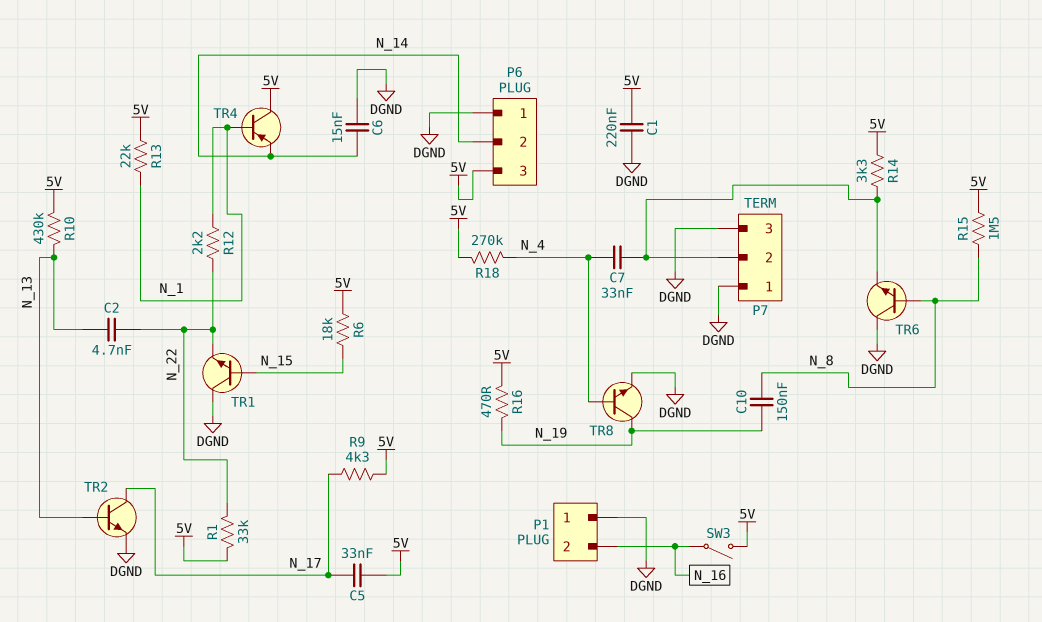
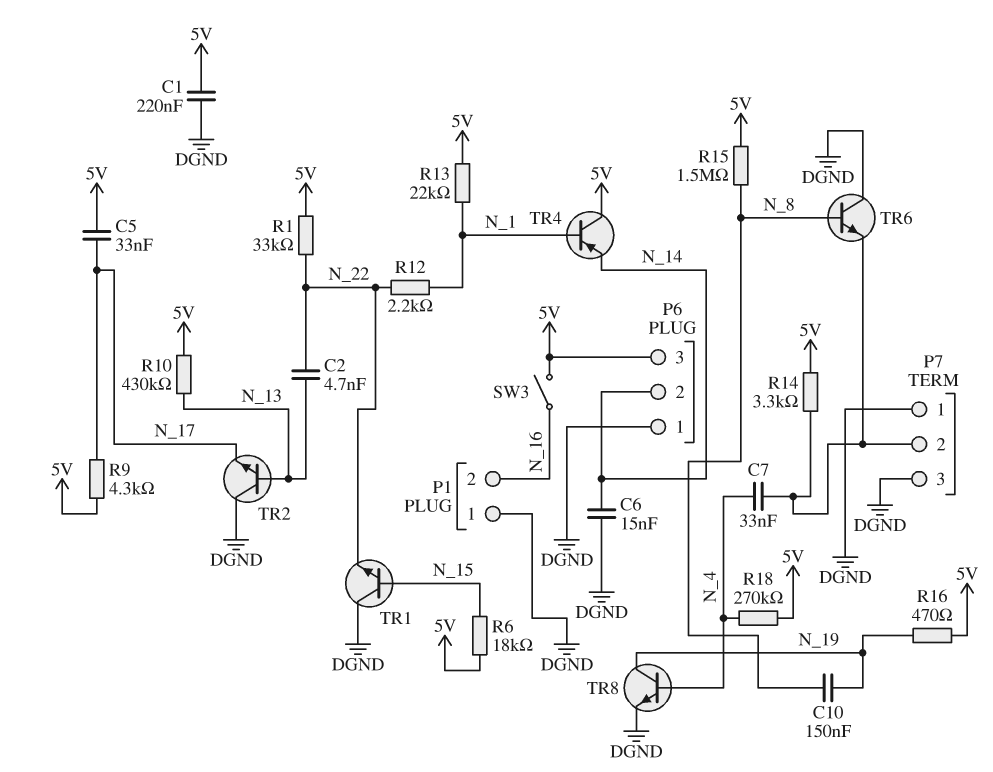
TR2: NPN (B N_13, C N_17, E DGND) -> NPN (B N_13, C DGND, E N_17)

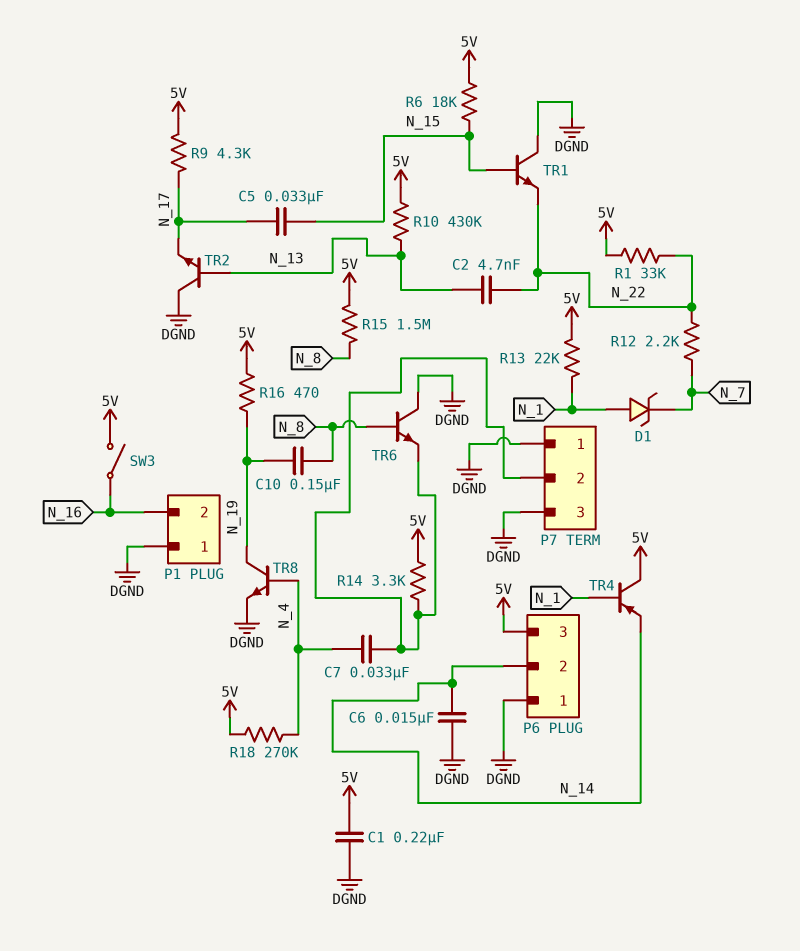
C5: 33nF (5V, N_17) -> 33nF (N_15, N_17)
D1: none -> zener (A N_1, K N_7)
R12: 2.2k (N_1, N_22) -> 2.2k (N_7, N_22)

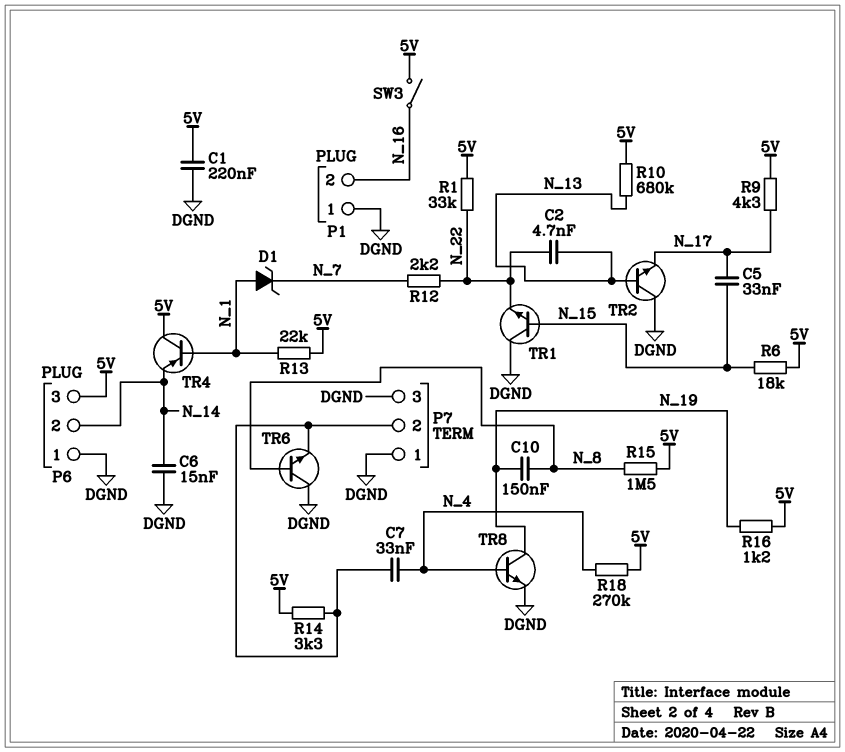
R10: 430k (5V, N_13) -> 680k (5V, N_13)
R16: 470 (5V, N_19) -> 1.2k (5V, N_19)

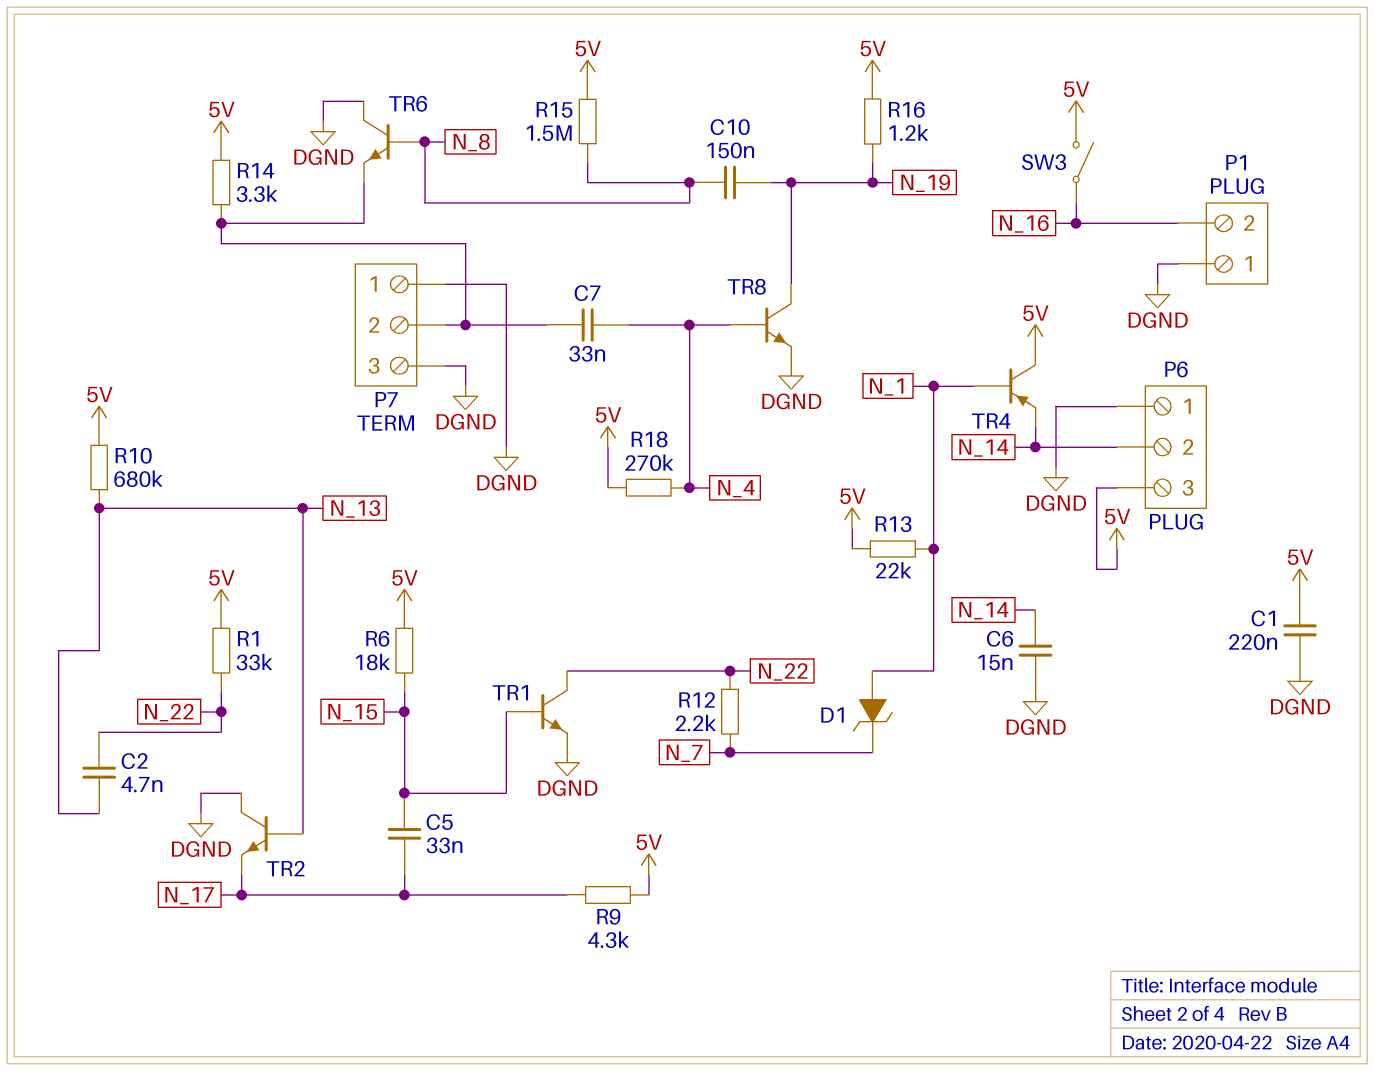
TR1: NPN (B N_15, C DGND, E N_22) -> NPN (B N_15, C N_22, E DGND)

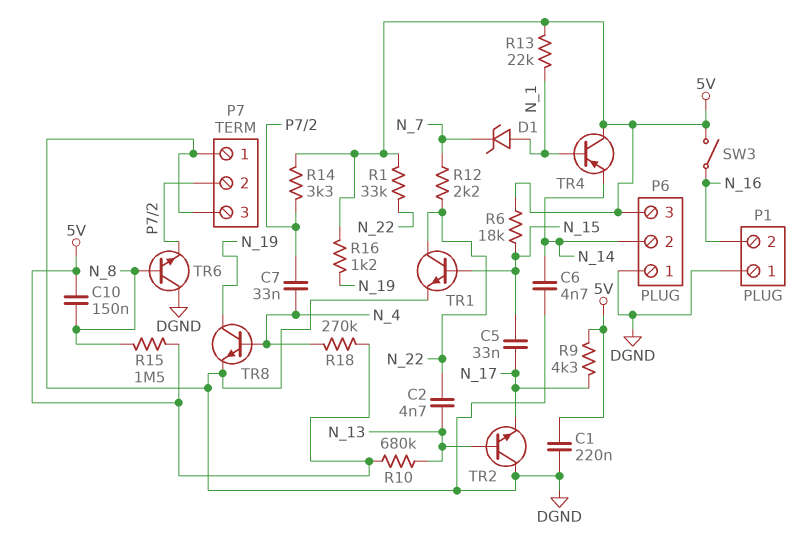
C6: 15nF (DGND, N_14) -> 4.7nF (DGND, N_14)
C10: 150nF (N_8, N_19) -> 150nF (5V, N_8)

